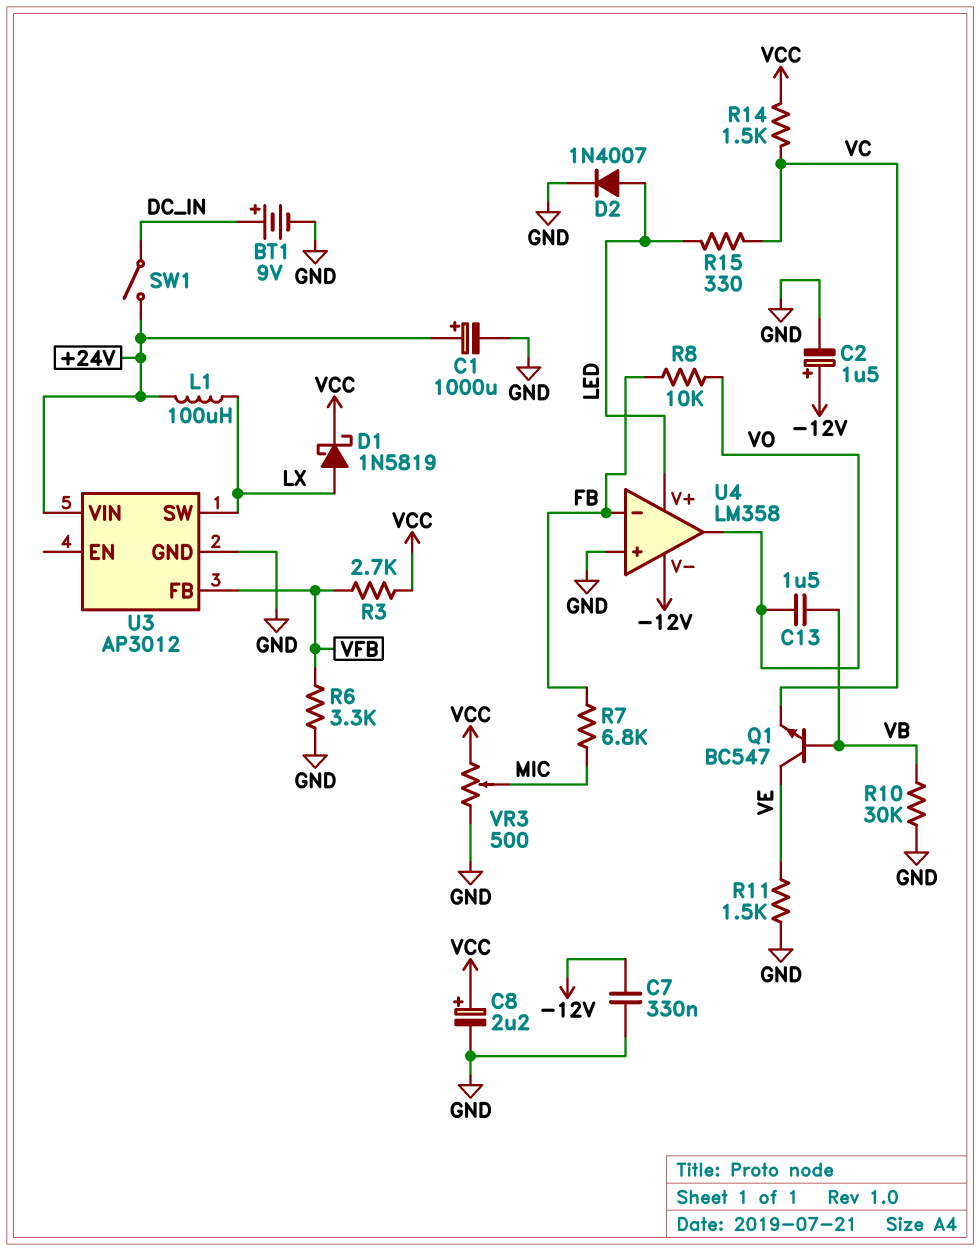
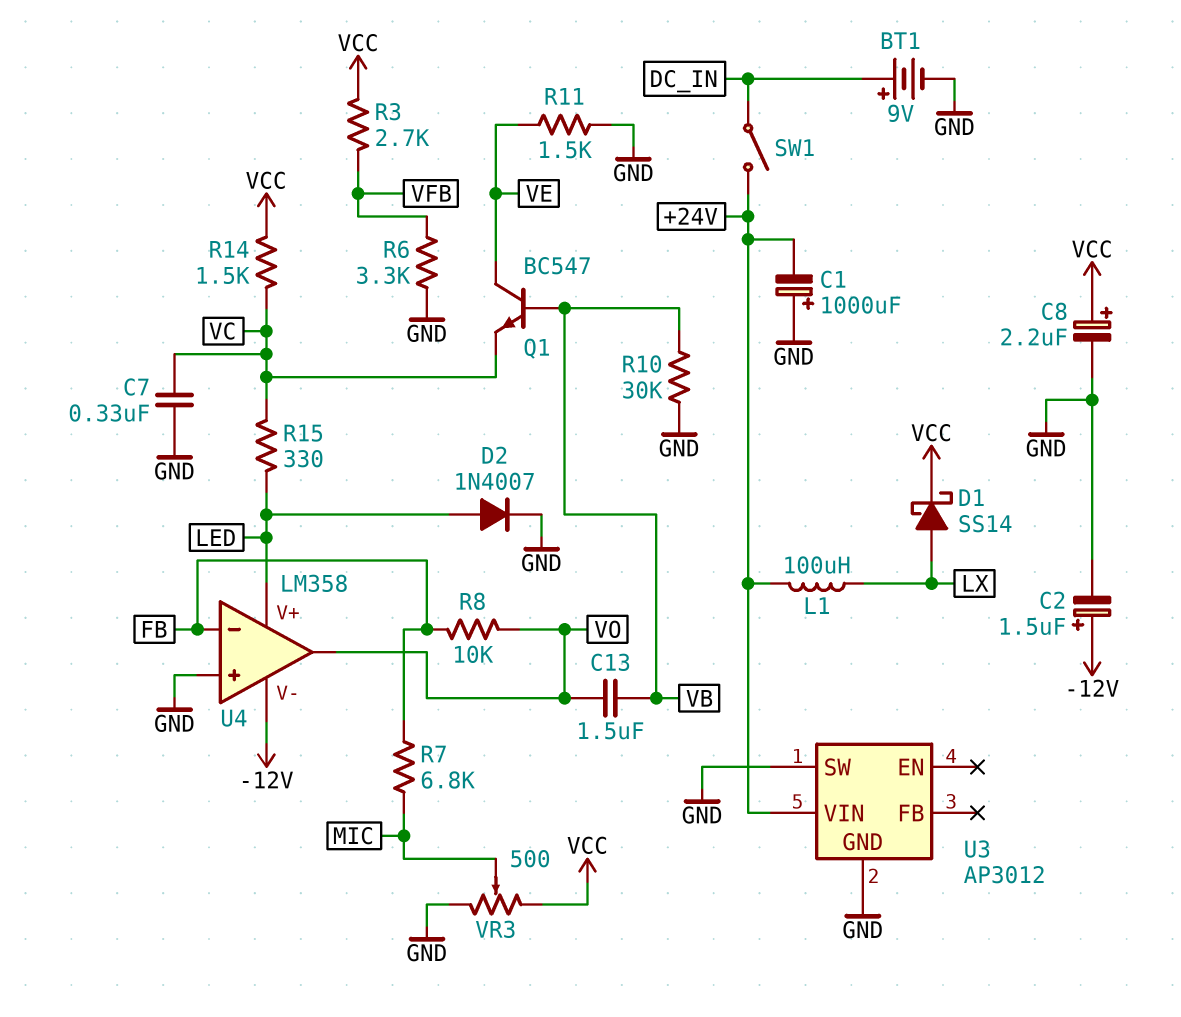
C1: 1000uF (plus +24V, minus GND) -> 1000uF (plus GND, minus +24V)
C7: 330nF (-12V, GND) -> 330nF (GND, VC)
D1: schottky 1N5819 (A LX, K VCC) -> schottky SS14 (A LX, K VCC)
U3 pin FB: VFB -> none
U3 pin SW: LX -> GND

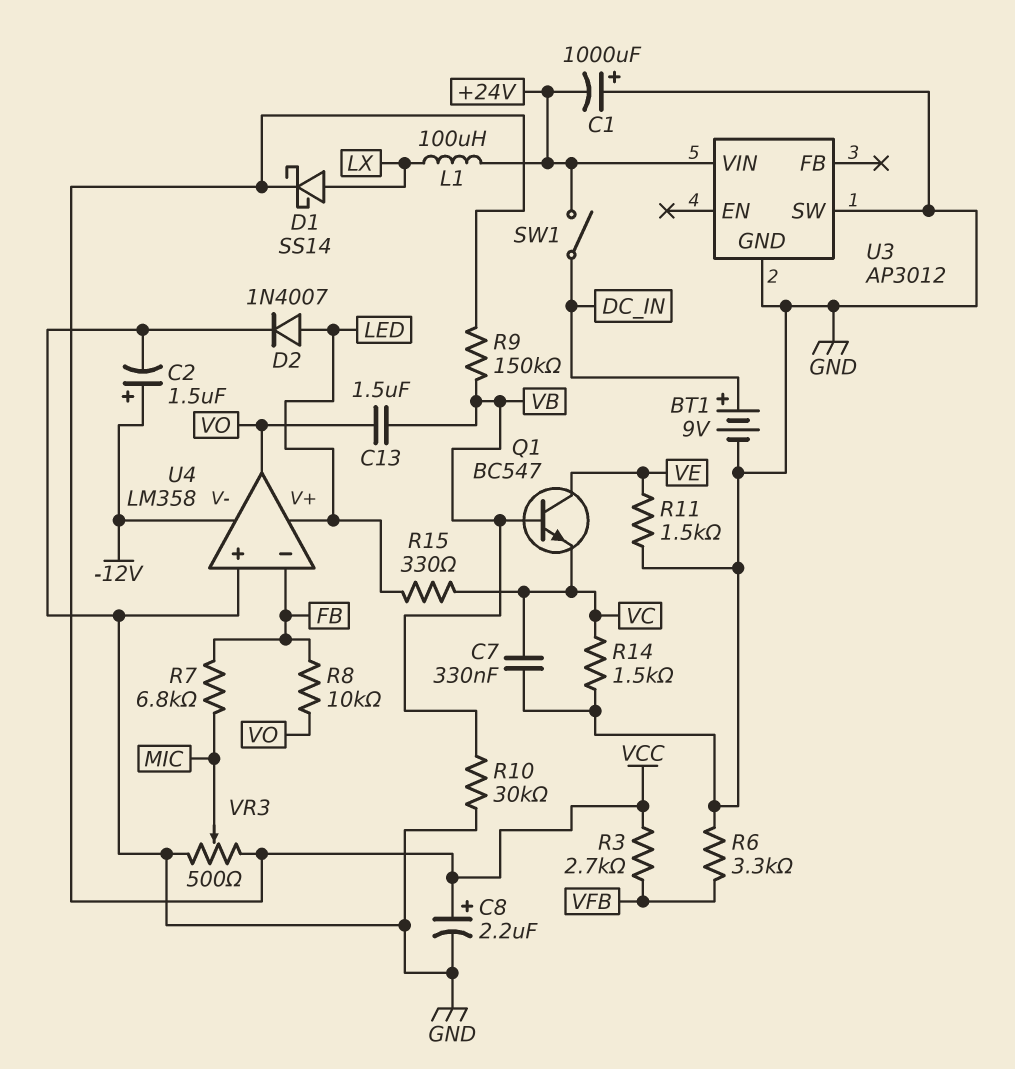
R9: none -> 150k (VB, VCC)
R14: 1.5k (VC, VCC) -> 1.5k (GND, VC)

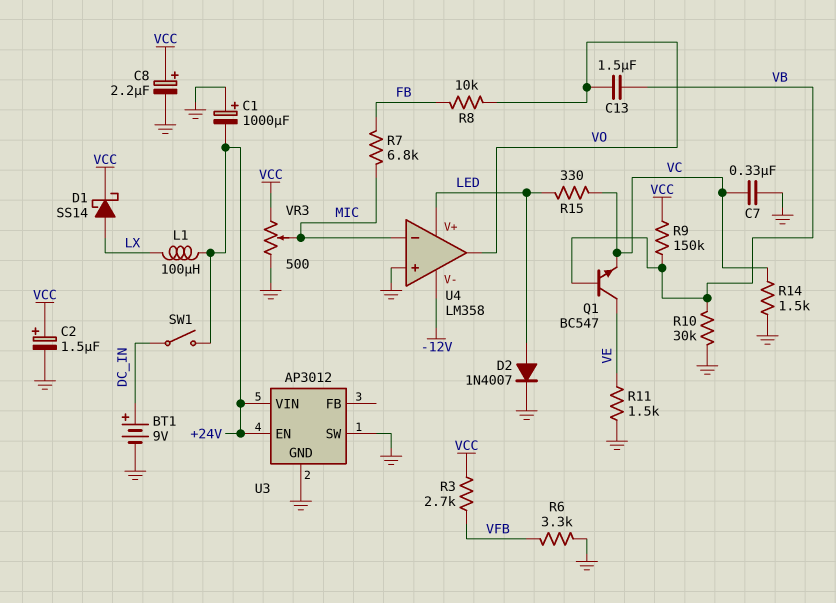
C2: 1.5uF (plus -12V, minus GND) -> 1.5uF (plus VCC, minus GND)
U3 pin EN: none -> +24V
U4 pin in-: FB -> MIC

